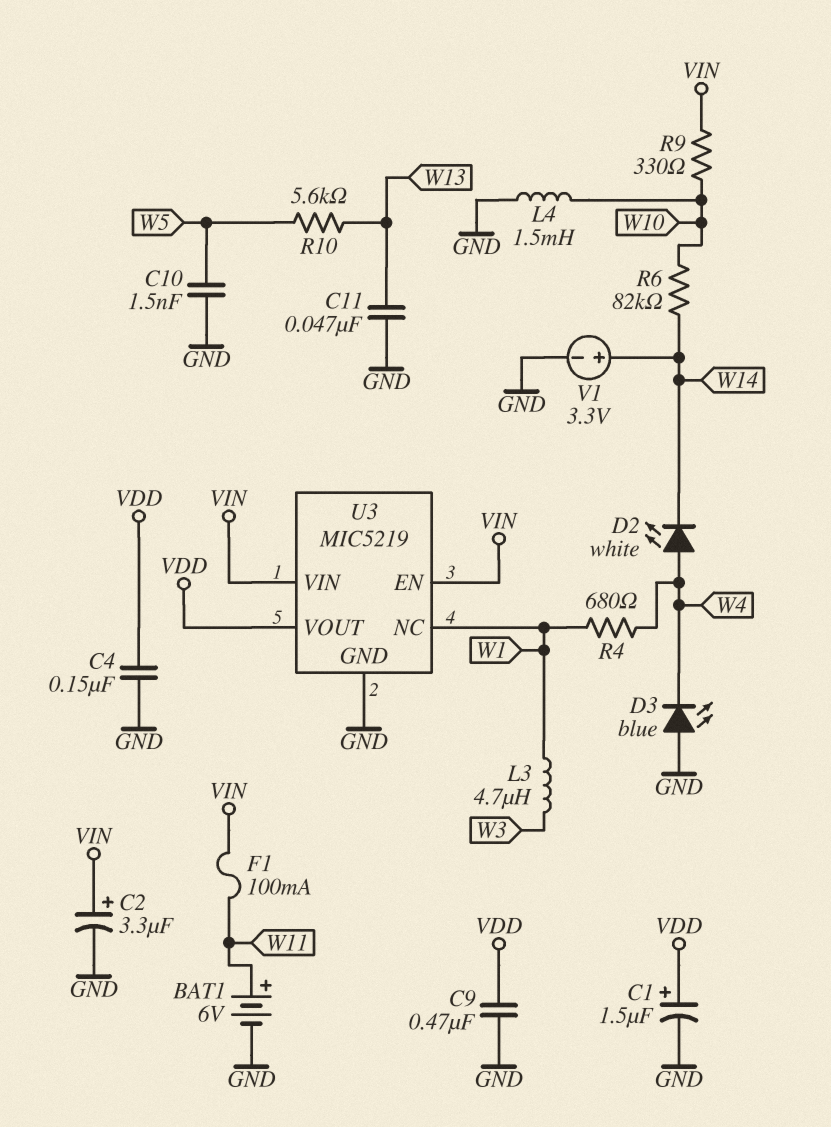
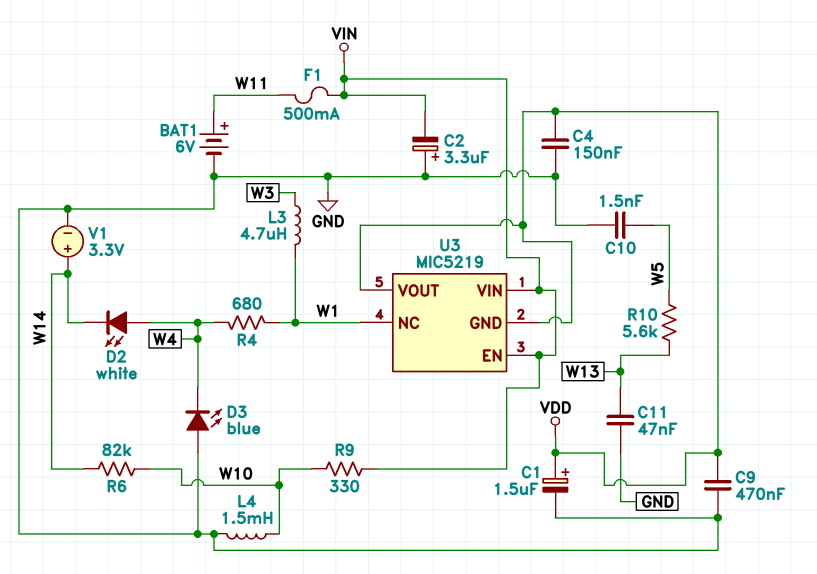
C2: 3.3uF (plus VIN, minus GND) -> 3.3uF (plus GND, minus VIN)
F1: 100mA (VIN, W11) -> 500mA (VIN, W11)
U3 pin GND: GND -> VDD

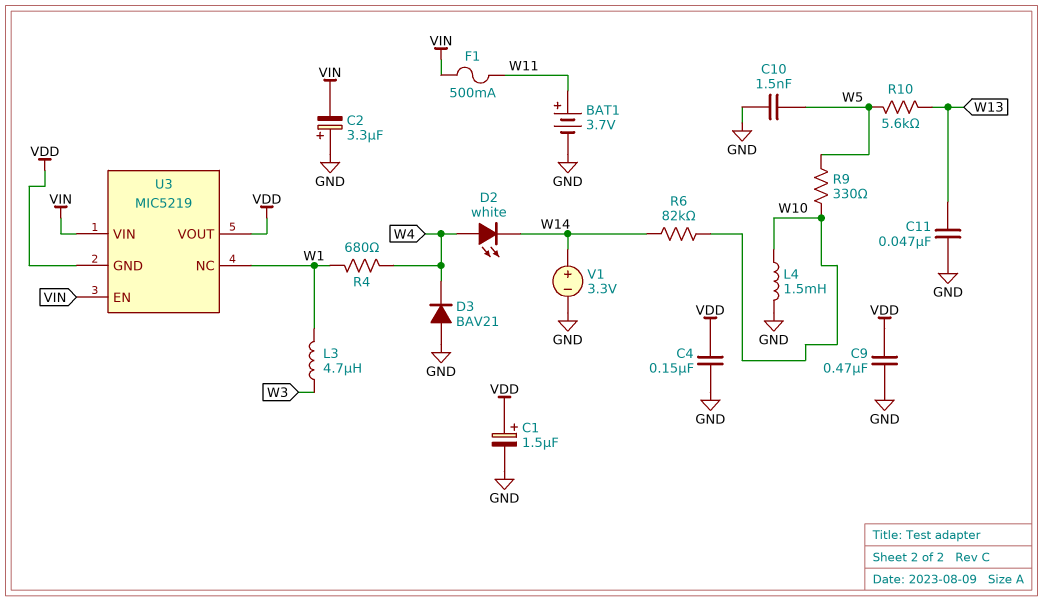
BAT1: 6V (plus W11, minus GND) -> 3.7V (plus W11, minus GND)
D3: LED blue (A GND, K W4) -> diode BAV21 (A GND, K W4)
R9: 330 (VIN, W10) -> 330 (W5, W10)

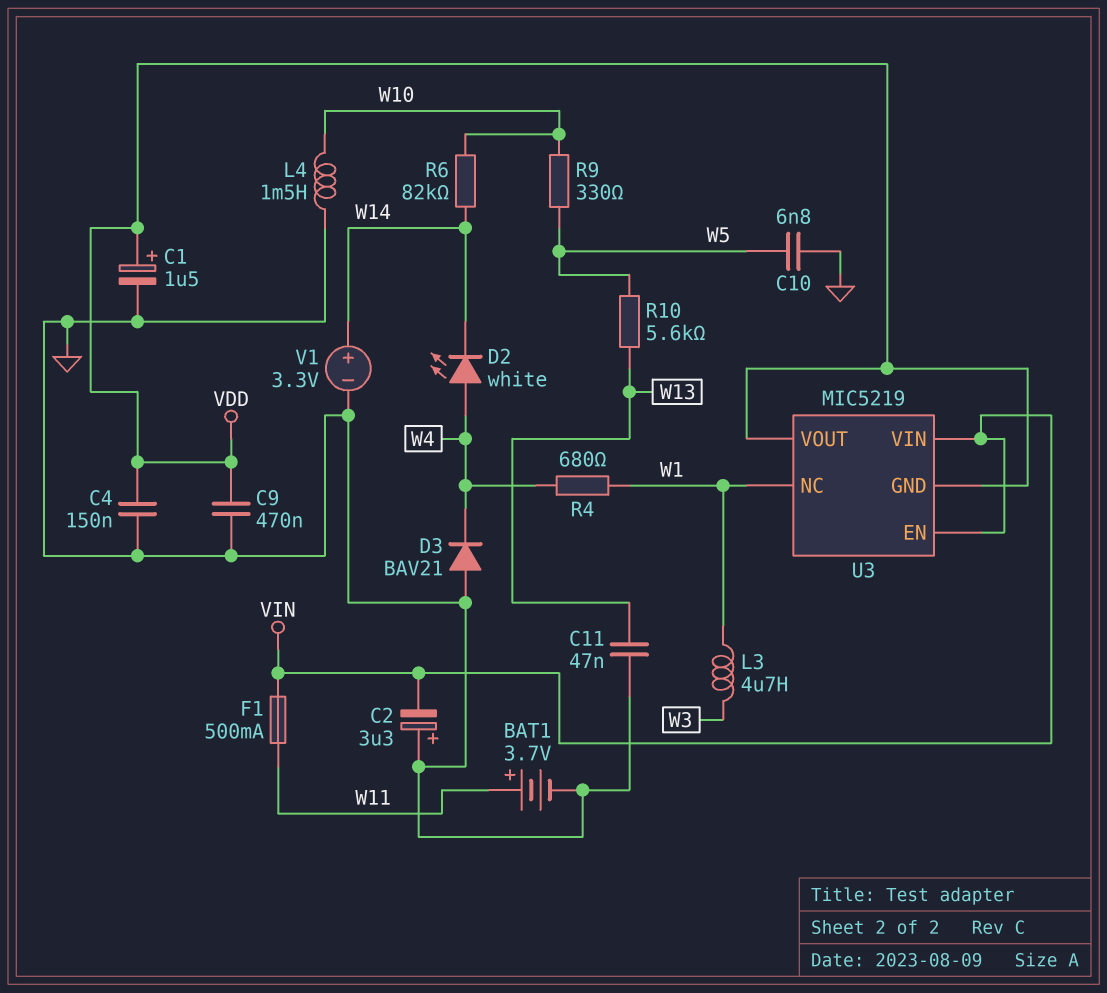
C10: 1.5nF (GND, W5) -> 6.8nF (GND, W5)

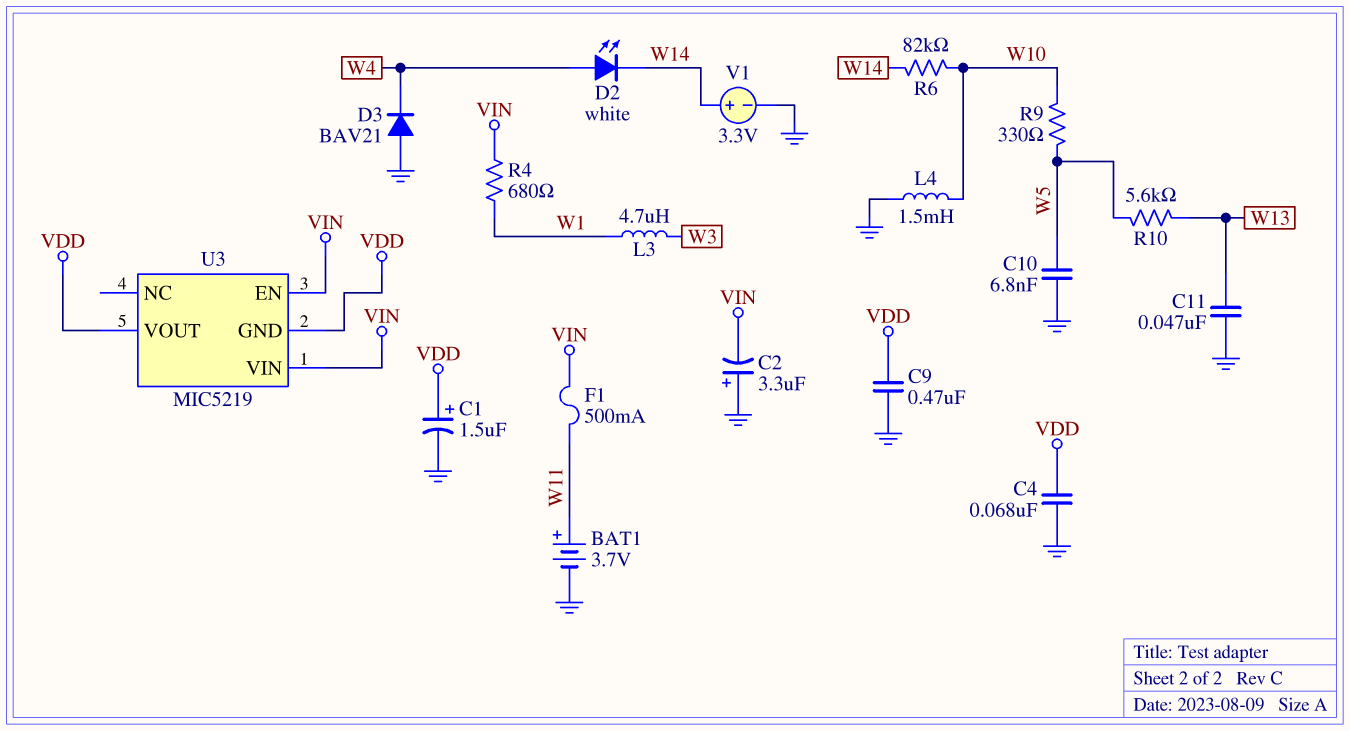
C4: 150nF (GND, VDD) -> 68nF (GND, VDD)
R4: 680 (W1, W4) -> 680 (VIN, W1)
U3 pin NC: W1 -> none

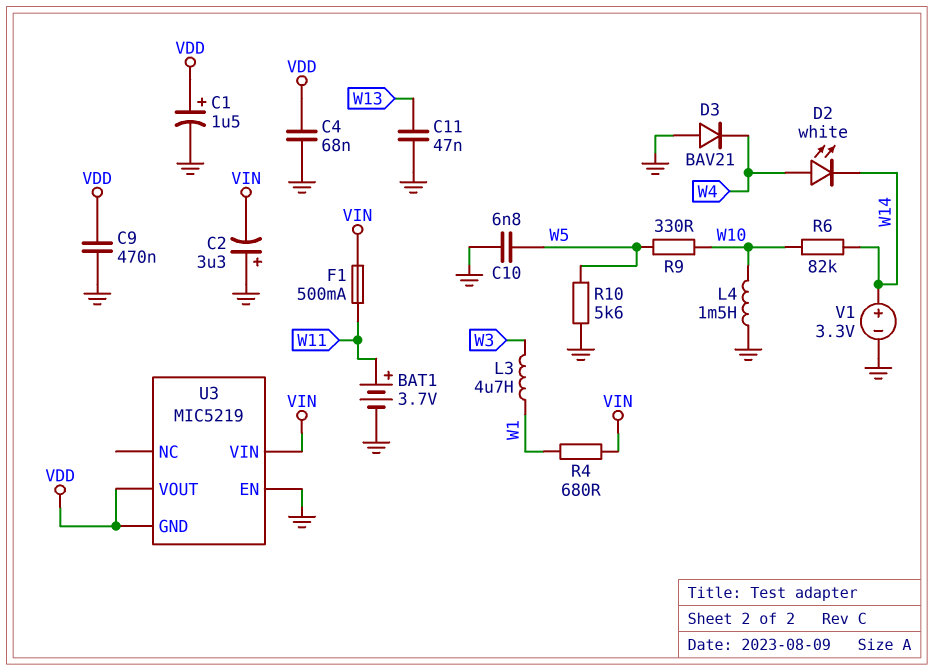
R10: 5.6k (W5, W13) -> 5.6k (GND, W5)
U3 pin EN: VIN -> GND

